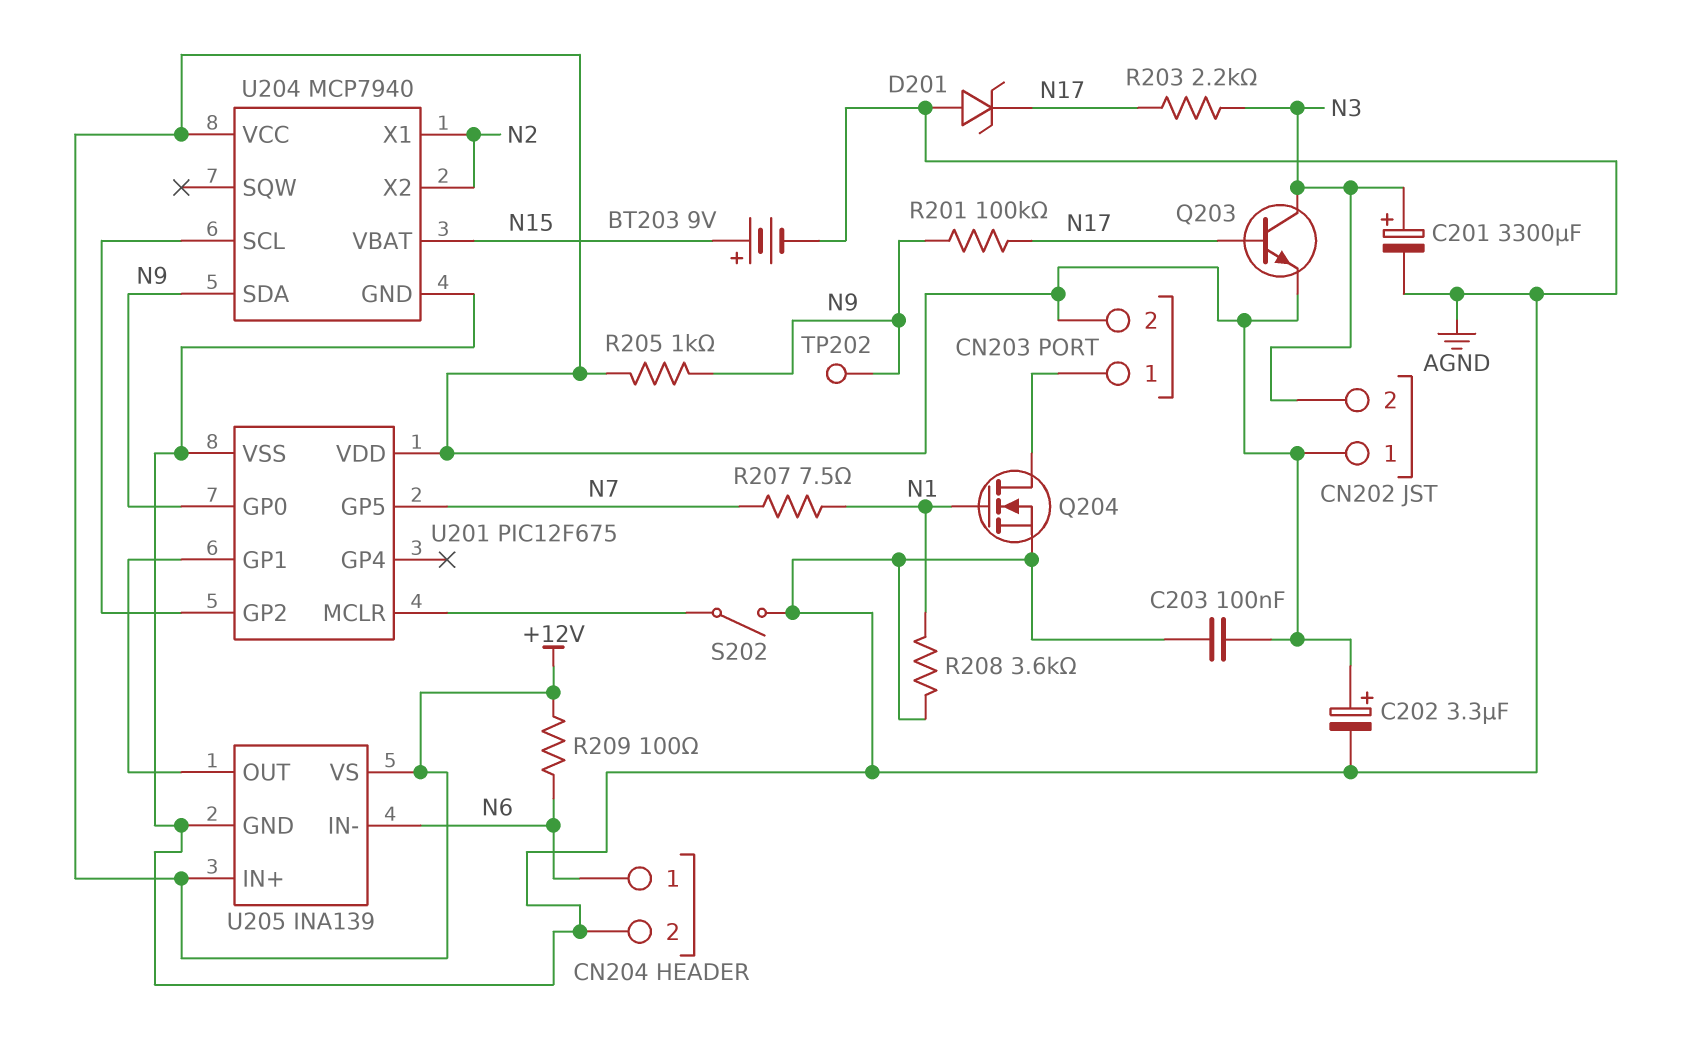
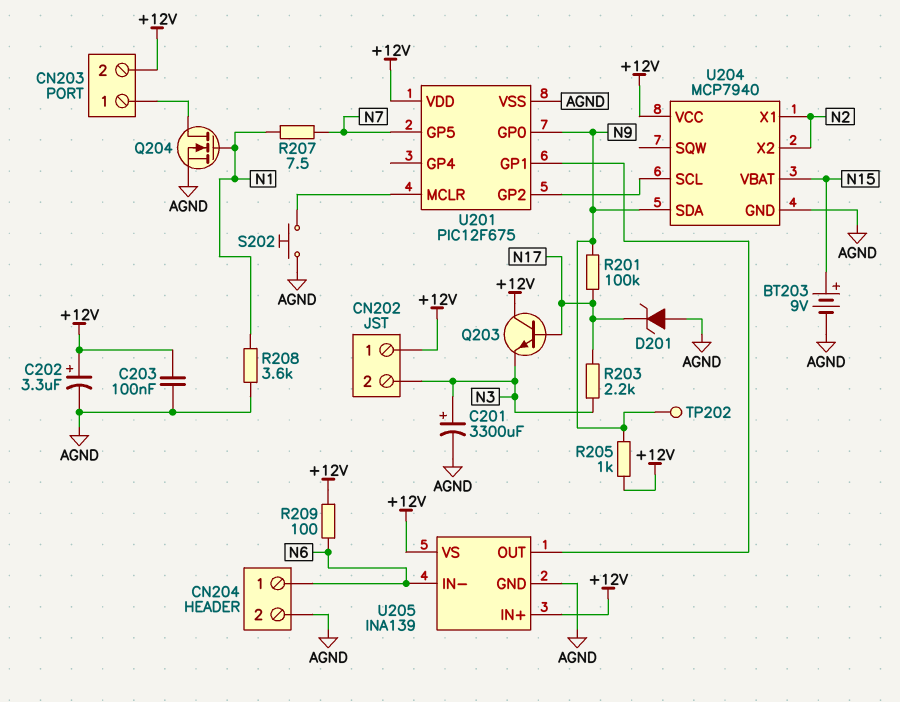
Q203: NPN (B N17, C N3, E +12V) -> NPN (B N17, C +12V, E N3)
S202: switch (AGND, U201/MCLR) -> button (AGND, U201/MCLR)

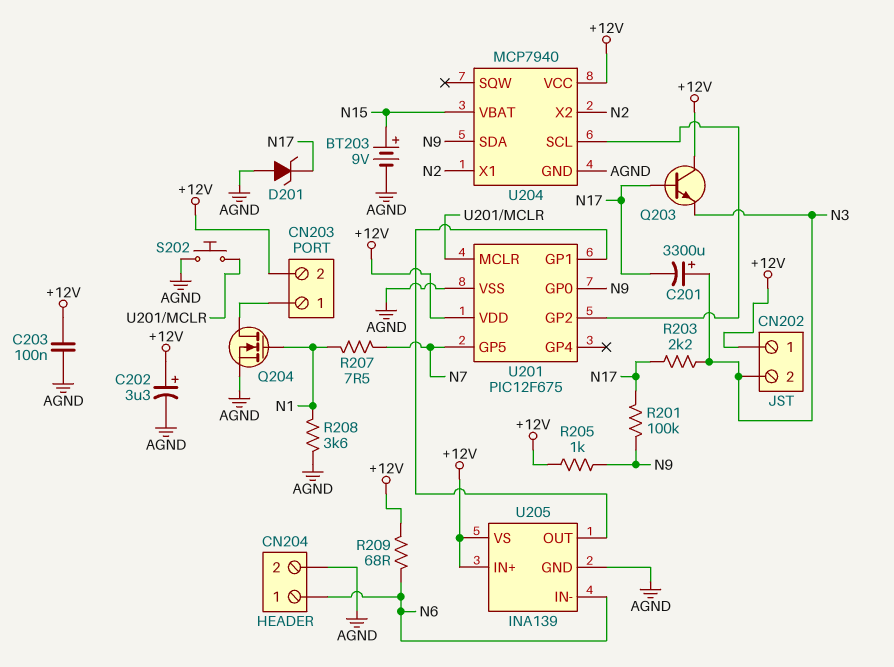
C201: 3300uF (plus N3, minus AGND) -> 3300uF (plus N3, minus N17)
R209: 100 (+12V, N6) -> 68 (+12V, N6)
TP202: test point (N9) -> none

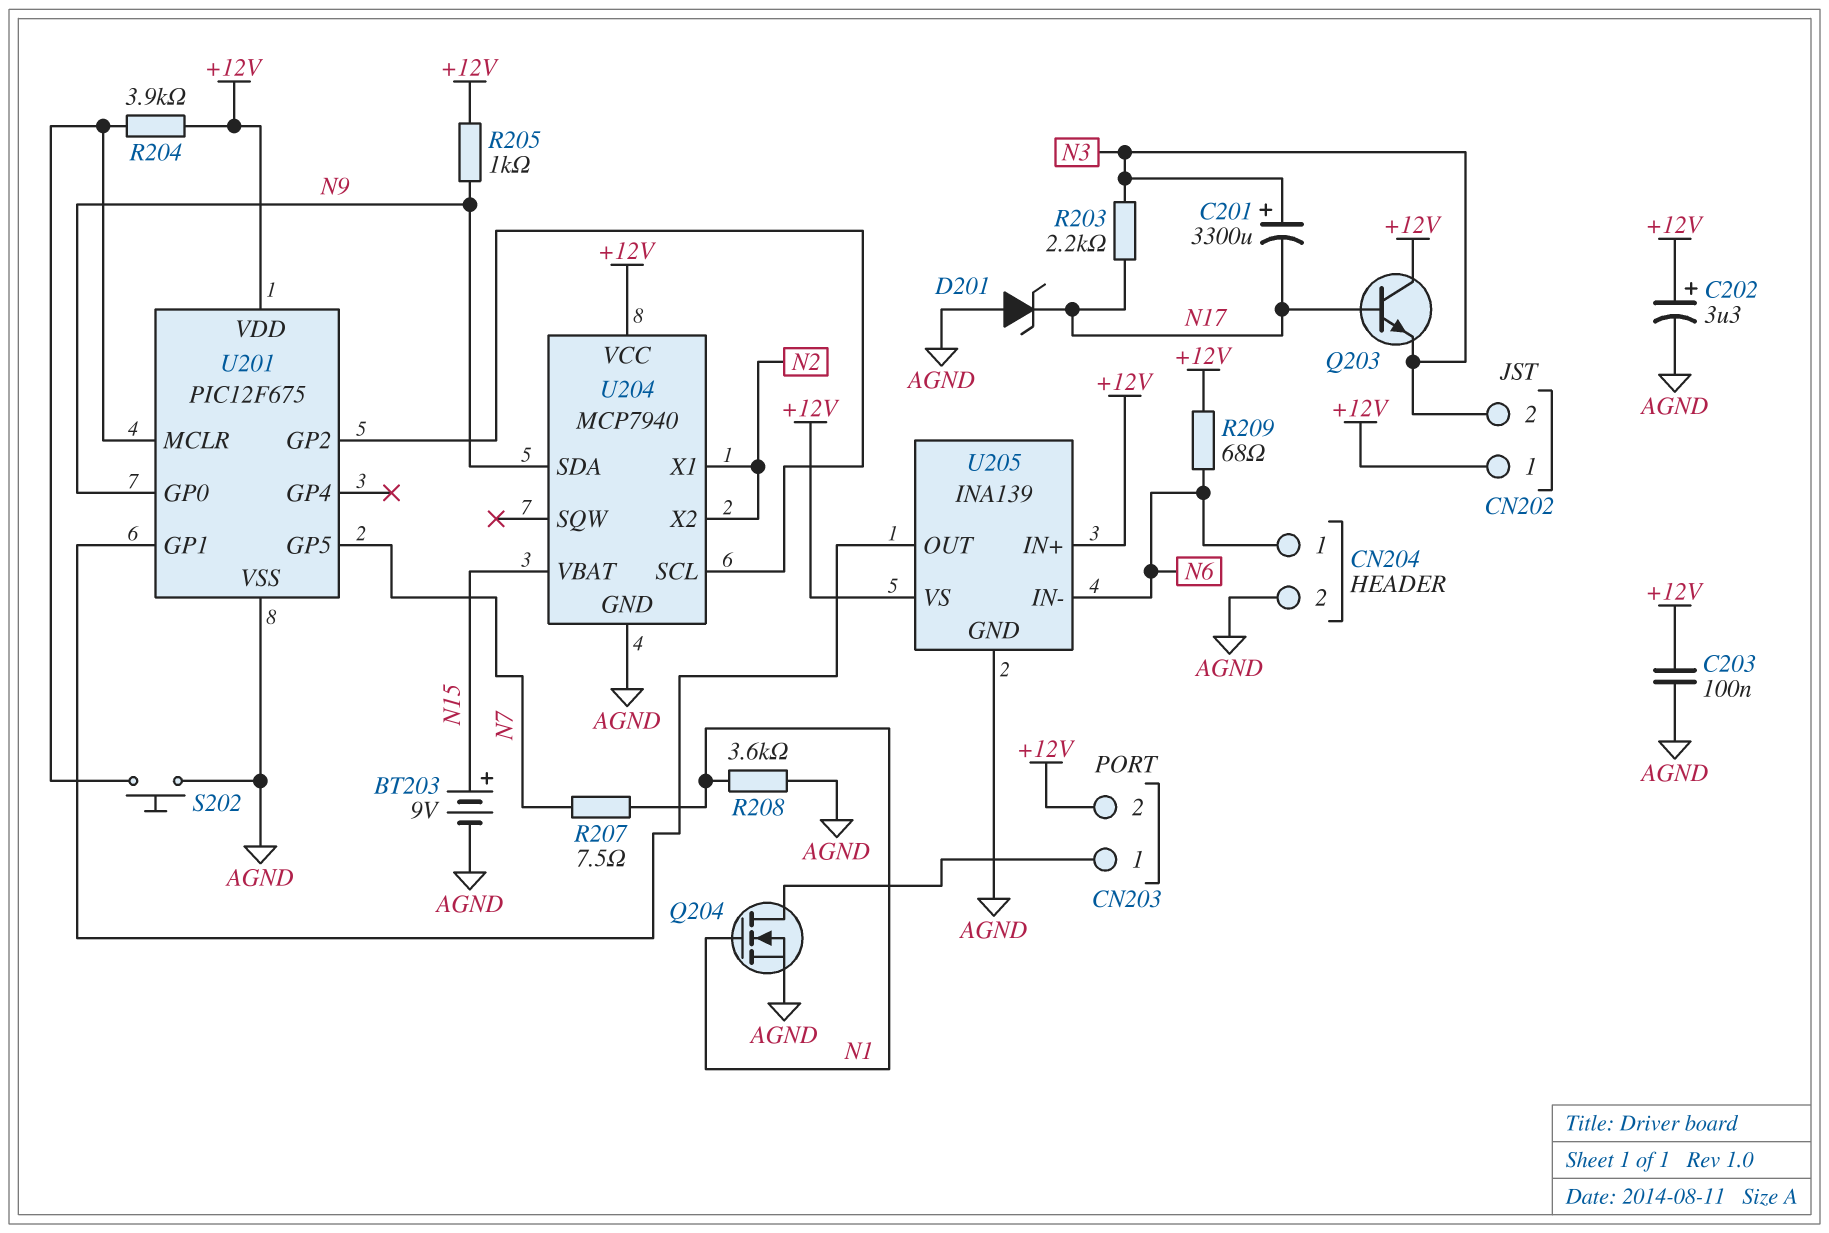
R201: 100k (N9, N17) -> none
R204: none -> 3.9k (+12V, U201/MCLR)

